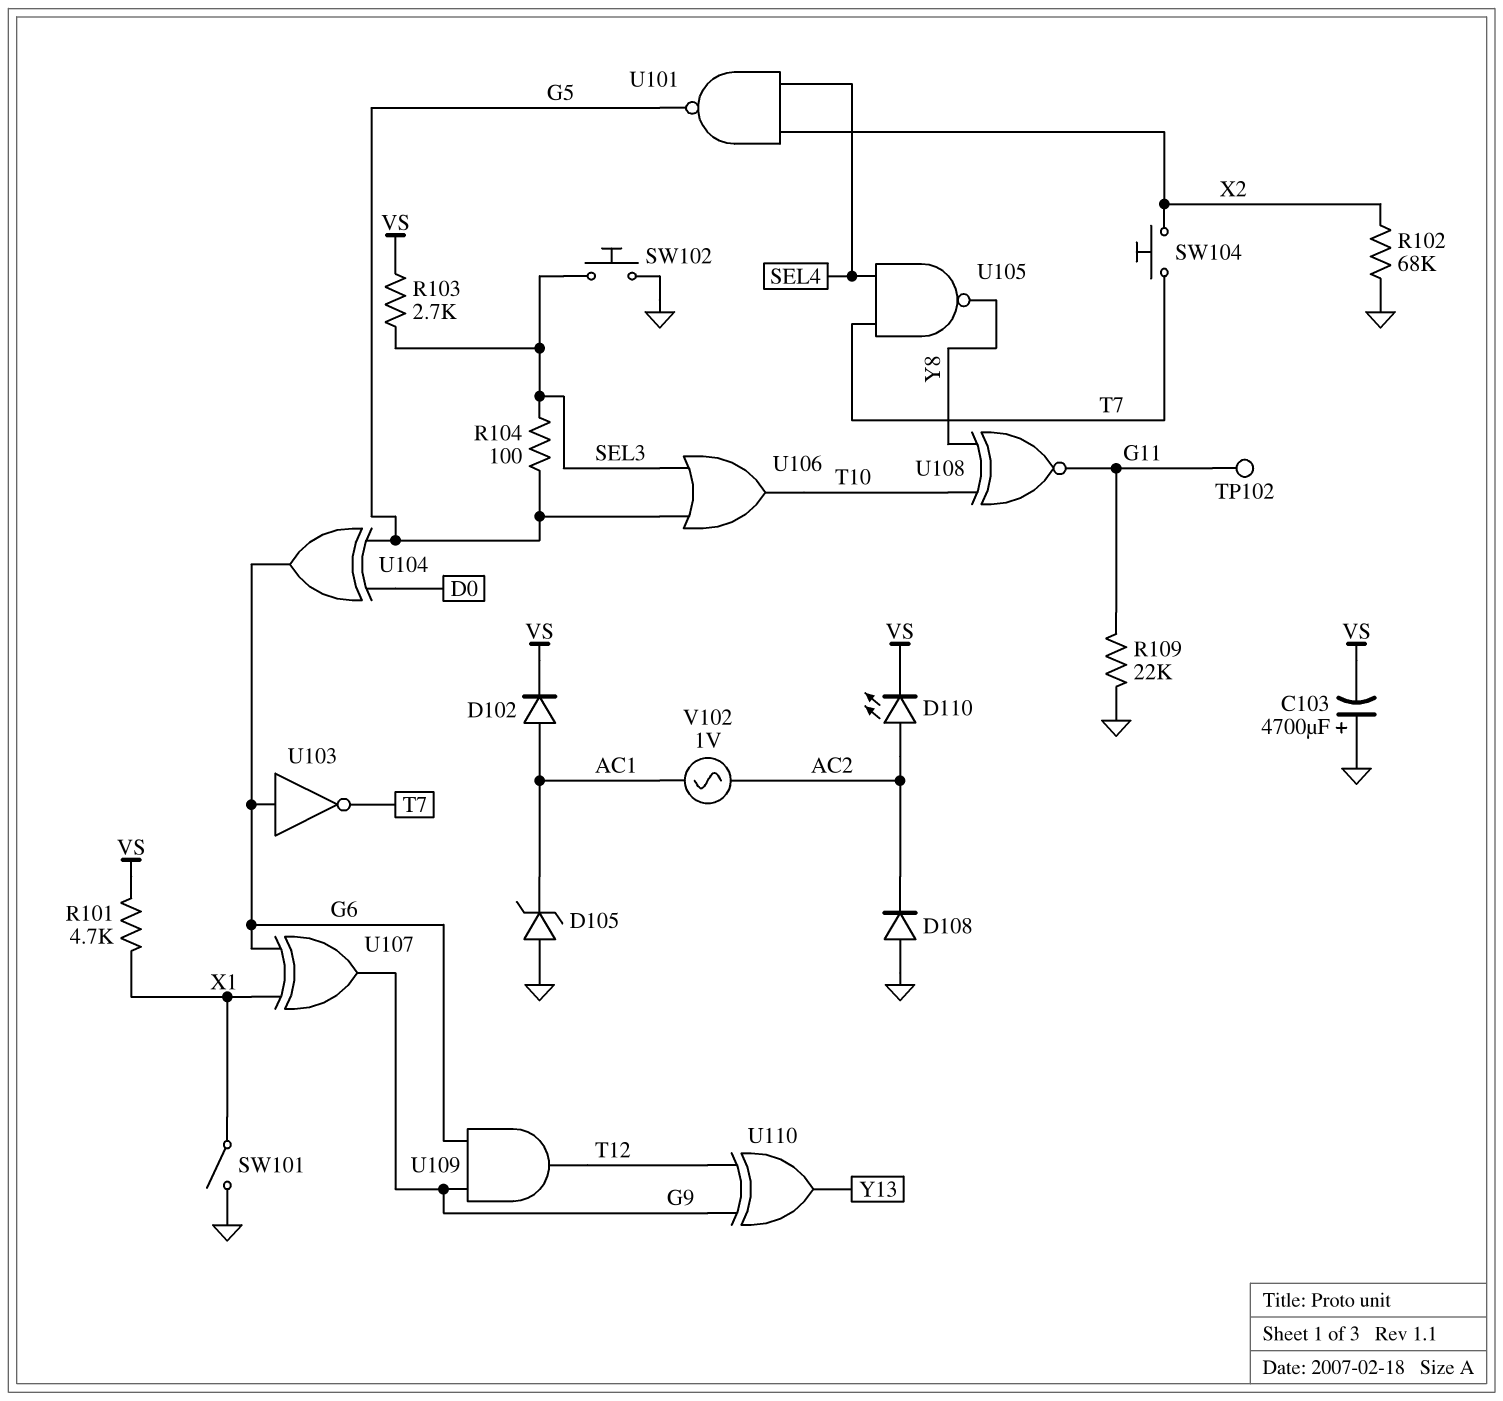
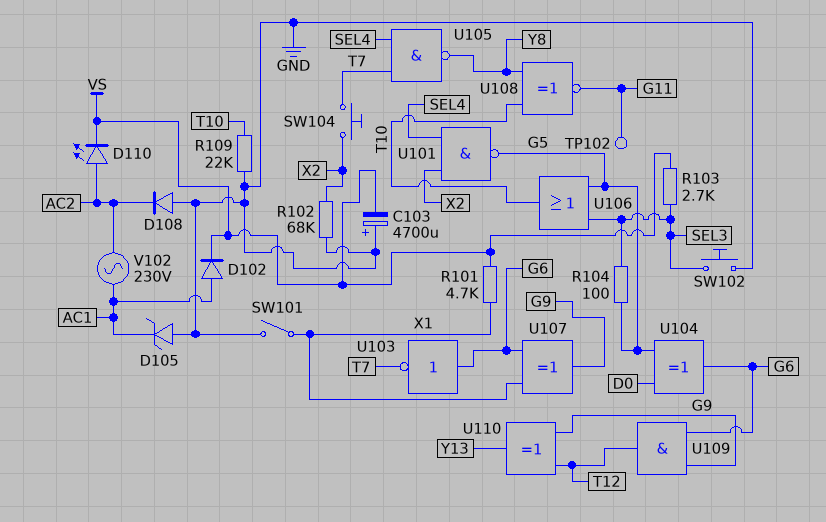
R109: 22k (G11, GND) -> 22k (GND, T10)
V102: AC 1V (AC1, AC2) -> AC 230V (AC1, AC2)

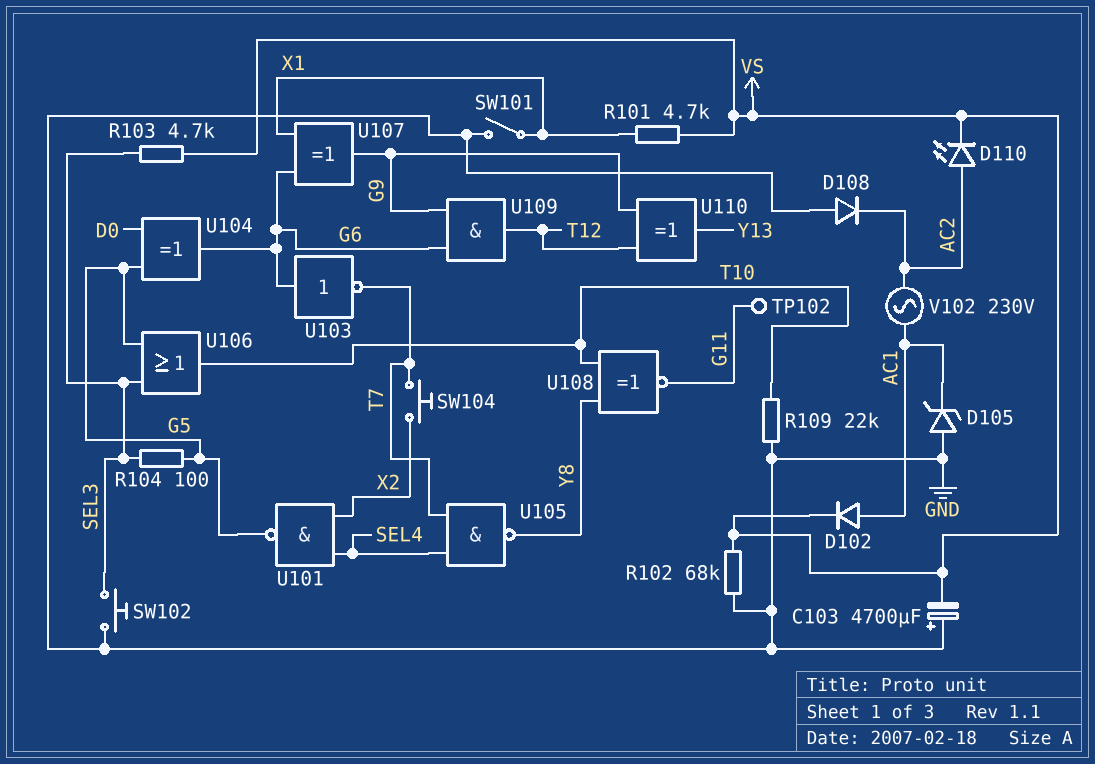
R102: 68k (GND, X2) -> 68k (GND, VS)
R103: 2.7k (SEL3, VS) -> 4.7k (SEL3, VS)

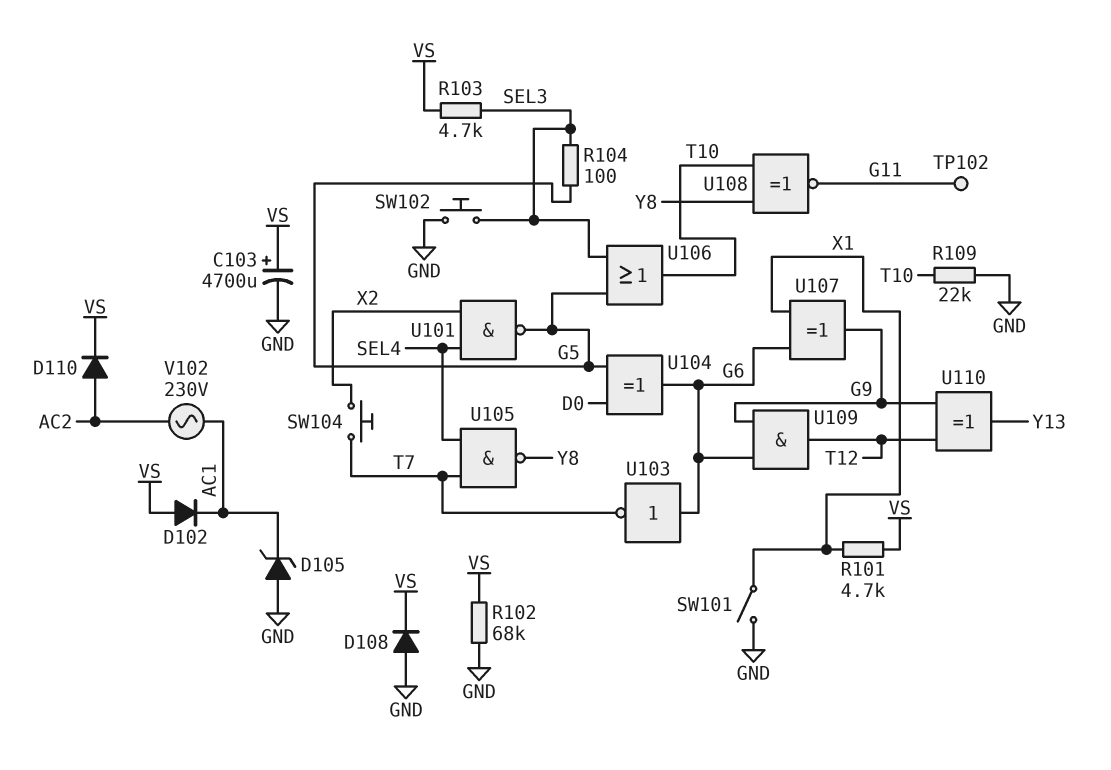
C103: 4700uF (plus GND, minus VS) -> 4700uF (plus VS, minus GND)
D102: diode (A AC1, K VS) -> diode (A VS, K AC1)
D108: diode (A GND, K AC2) -> diode (A GND, K VS)
D110: LED (A AC2, K VS) -> diode (A AC2, K VS)

